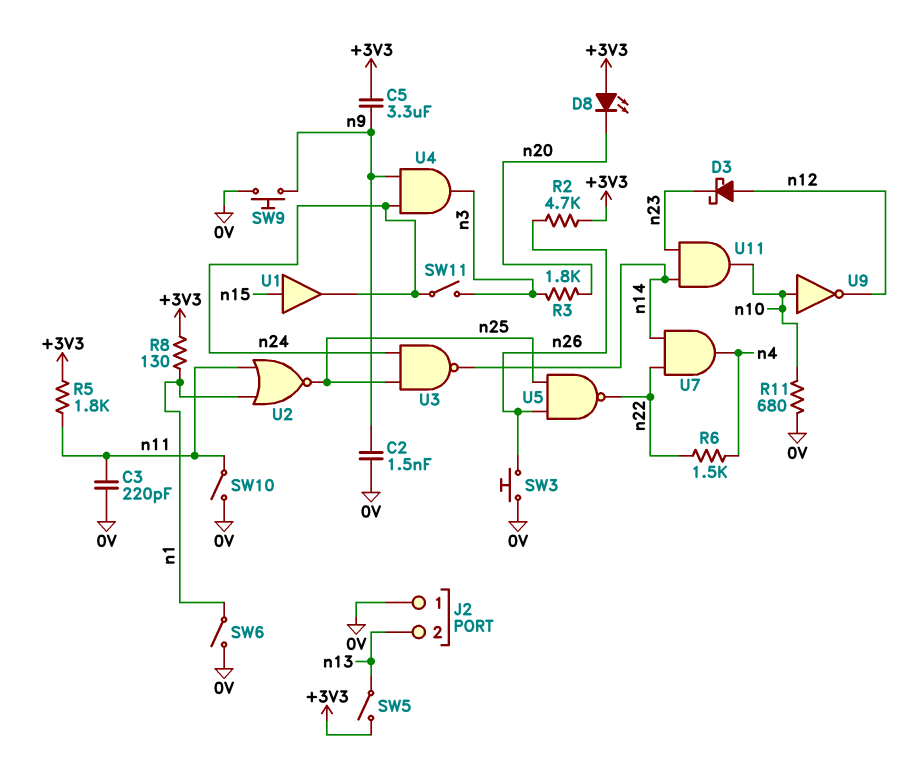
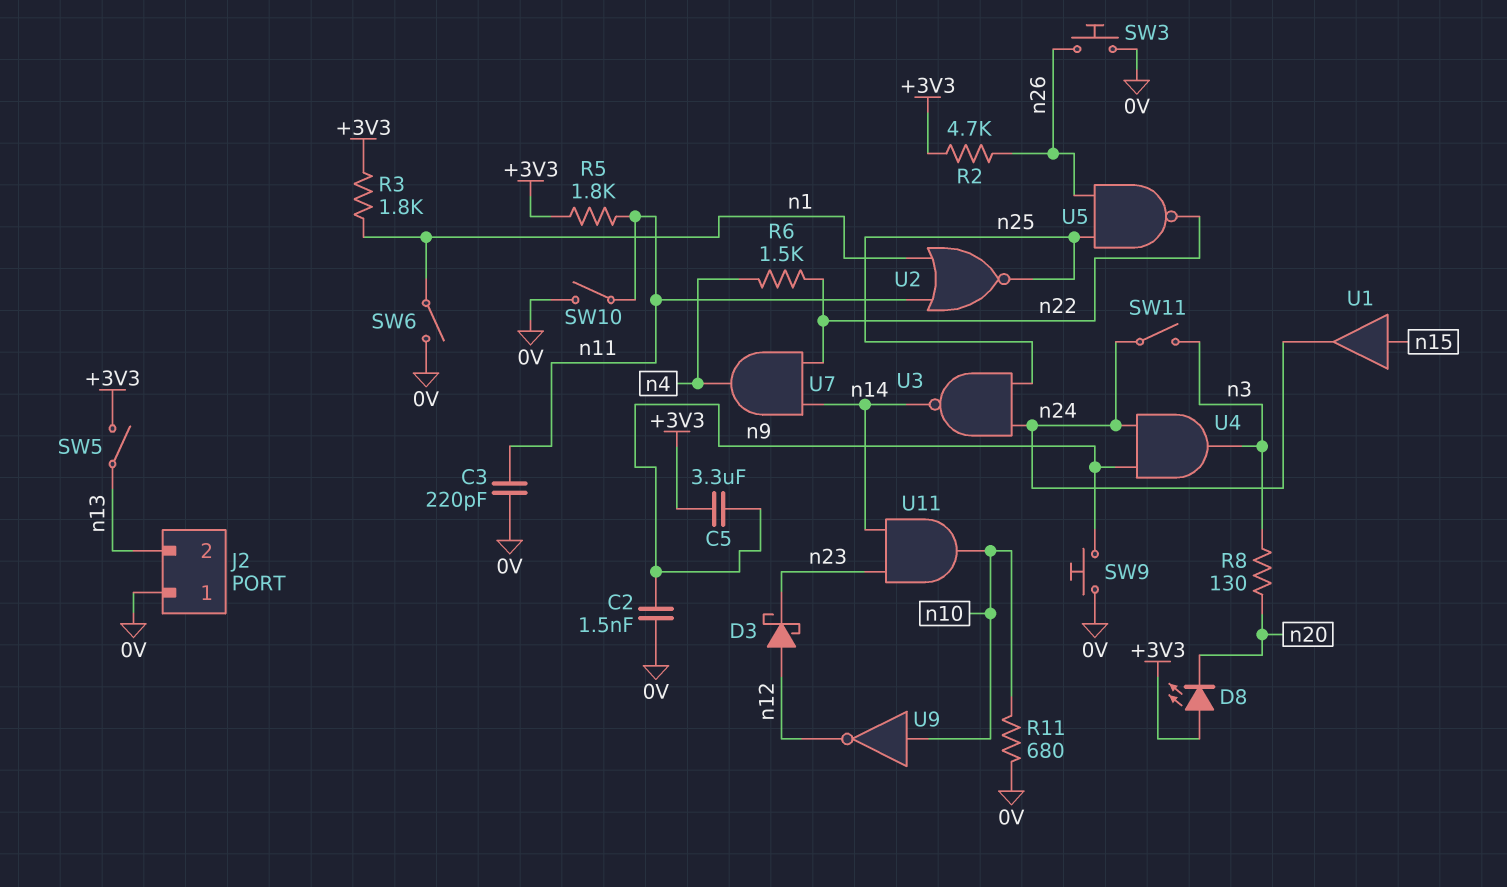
R3: 1.8k (n3, n20) -> 1.8k (+3V3, n1)
R8: 130 (+3V3, n1) -> 130 (n3, n20)

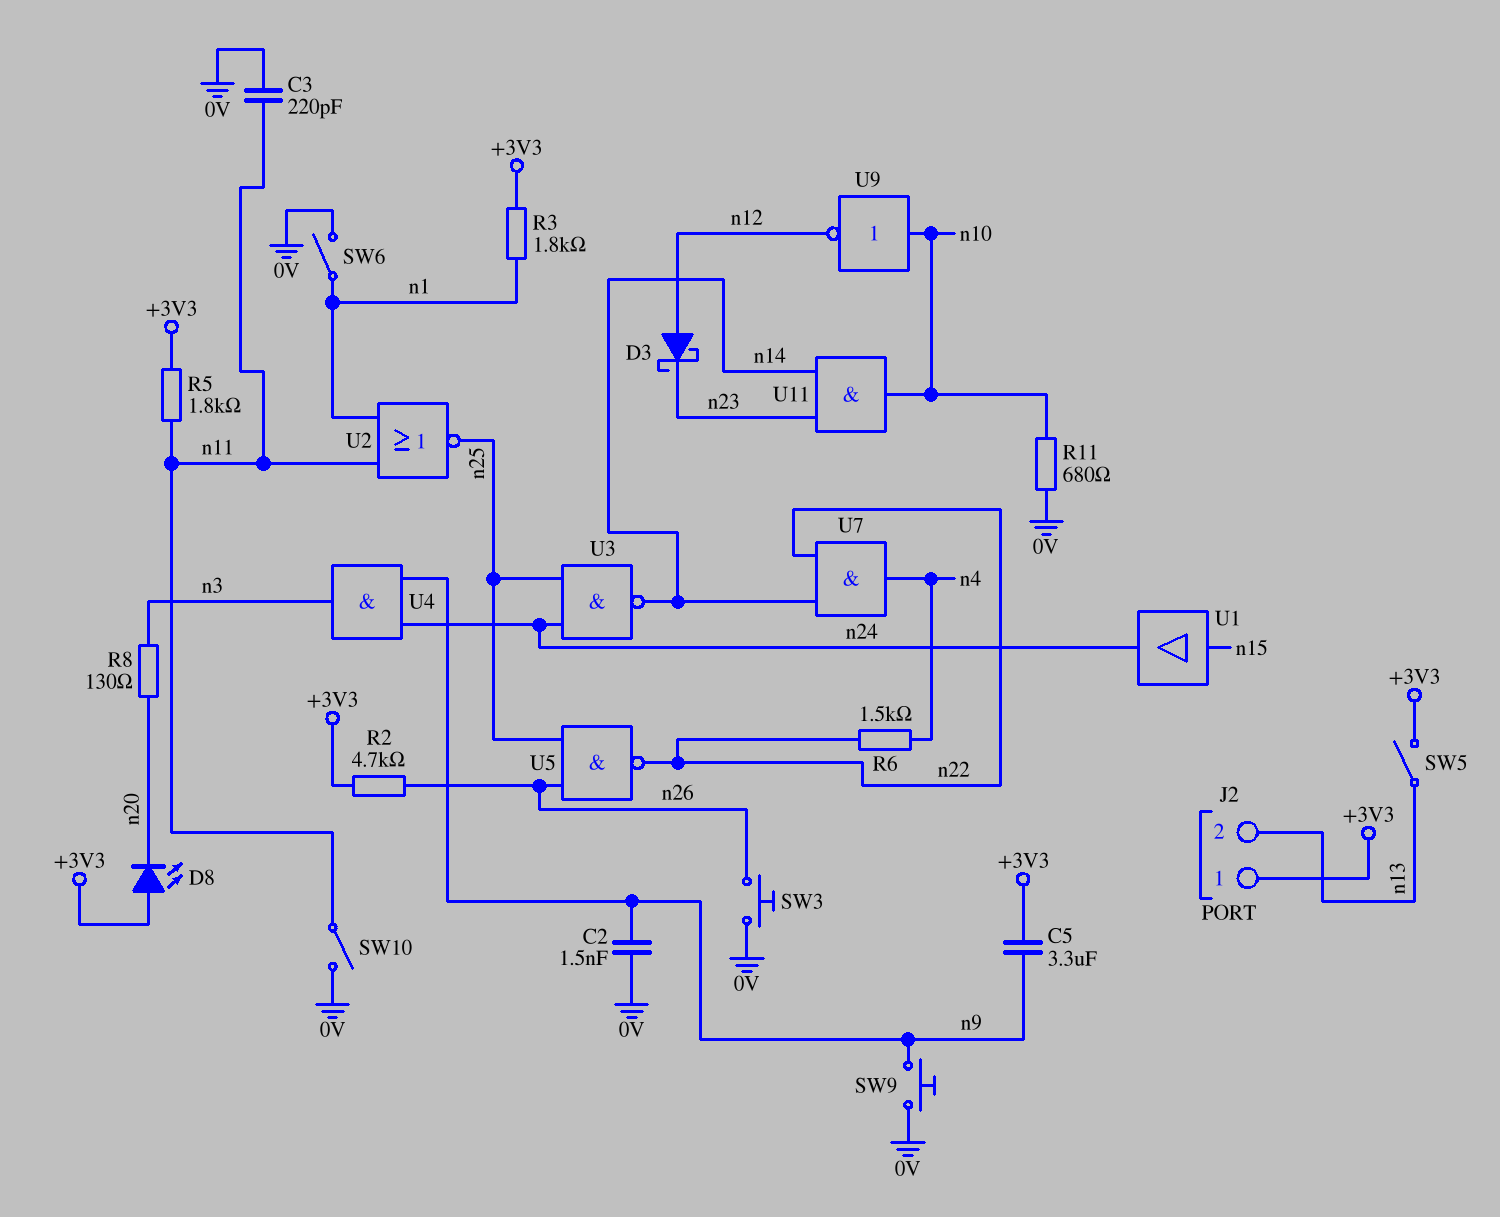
J2 pin 1: 0V -> +3V3
SW11: switch (n3, n24) -> none

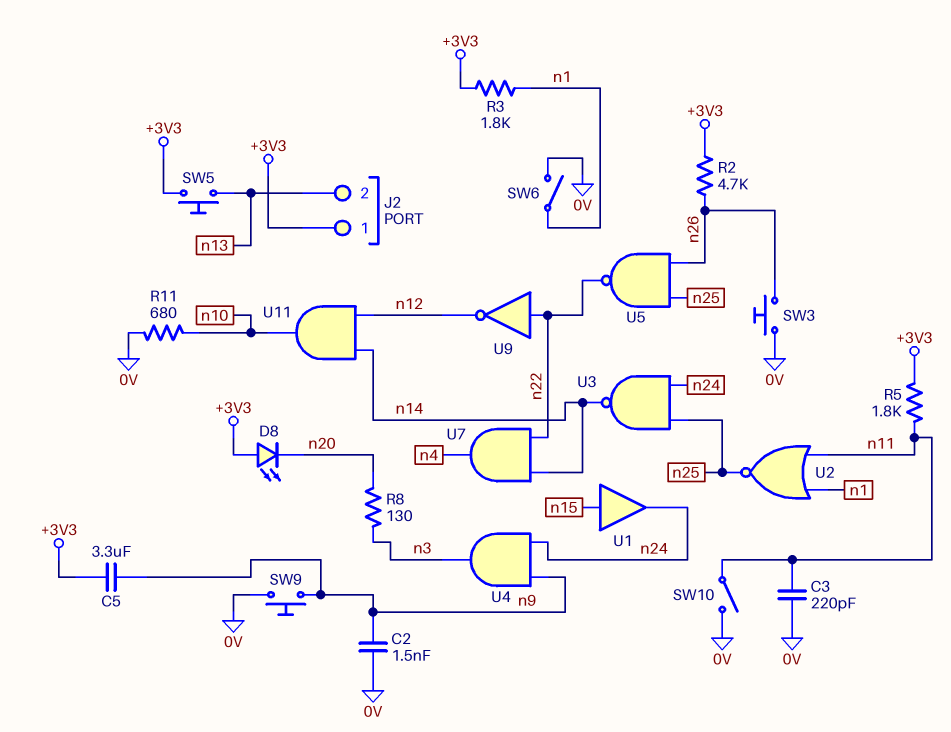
D3: schottky (A n12, K n23) -> none
R6: 1.5k (n4, n22) -> none
SW5: switch (+3V3, n13) -> button (+3V3, n13)
U9: NOT (in n10, out n12) -> NOT (in n22, out n12)
U11: AND (in n14, in n23, out n10) -> AND (in n12, in n14, out n10)

